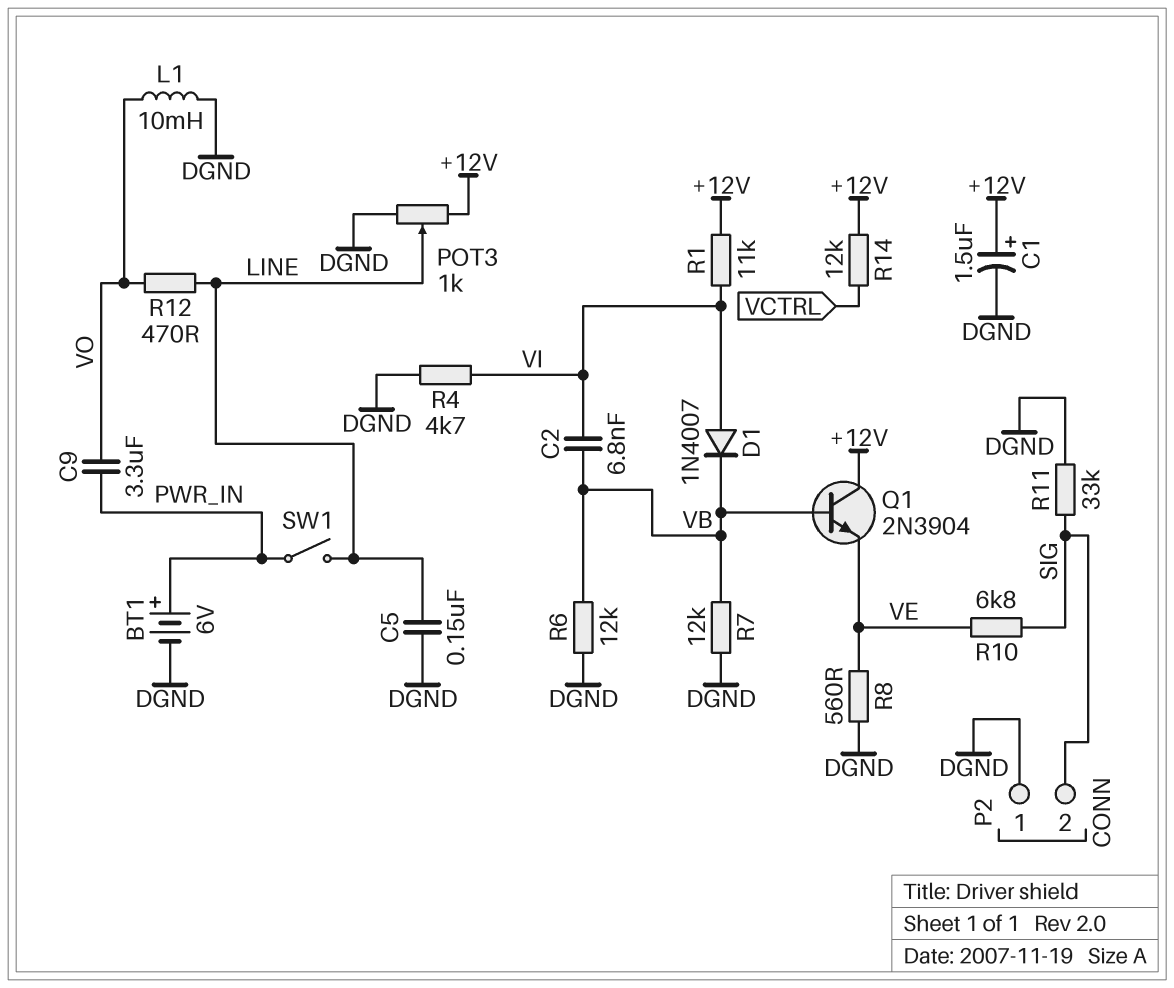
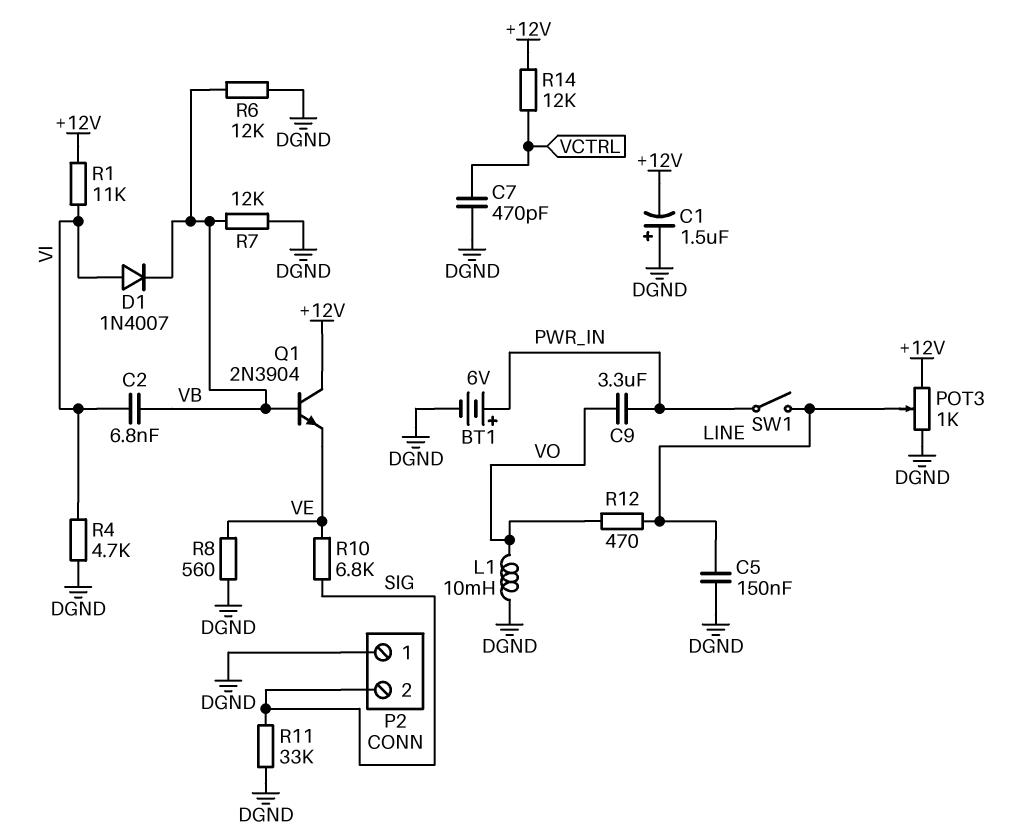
C1: 1.5uF (plus +12V, minus DGND) -> 1.5uF (plus DGND, minus +12V)
C7: none -> 470pF (DGND, VCTRL)

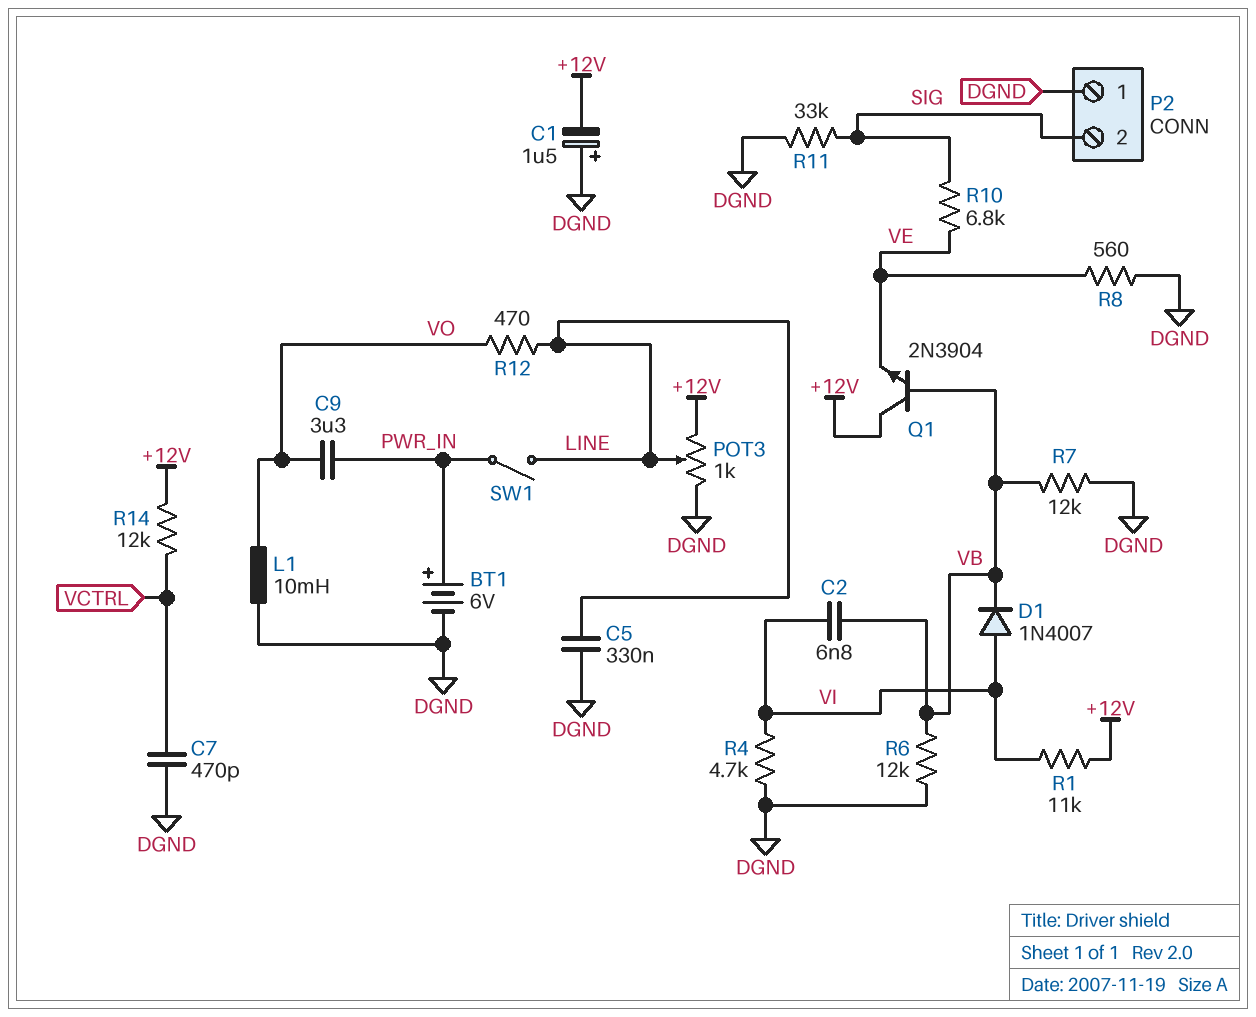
C5: 150nF (DGND, LINE) -> 330nF (DGND, LINE)

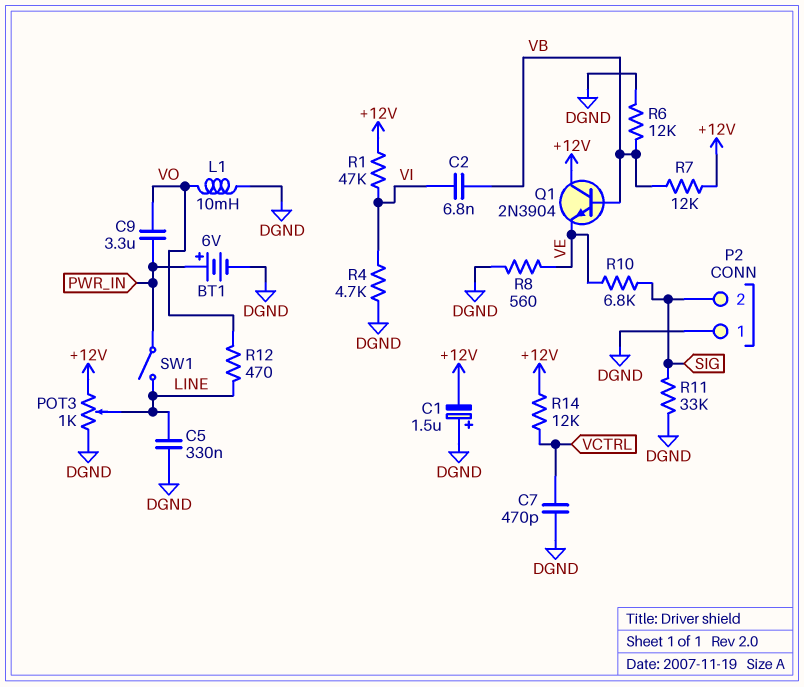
D1: diode 1N4007 (A VI, K VB) -> none
R1: 11k (+12V, VI) -> 47k (+12V, VI)
R7: 12k (DGND, VB) -> 12k (+12V, VB)

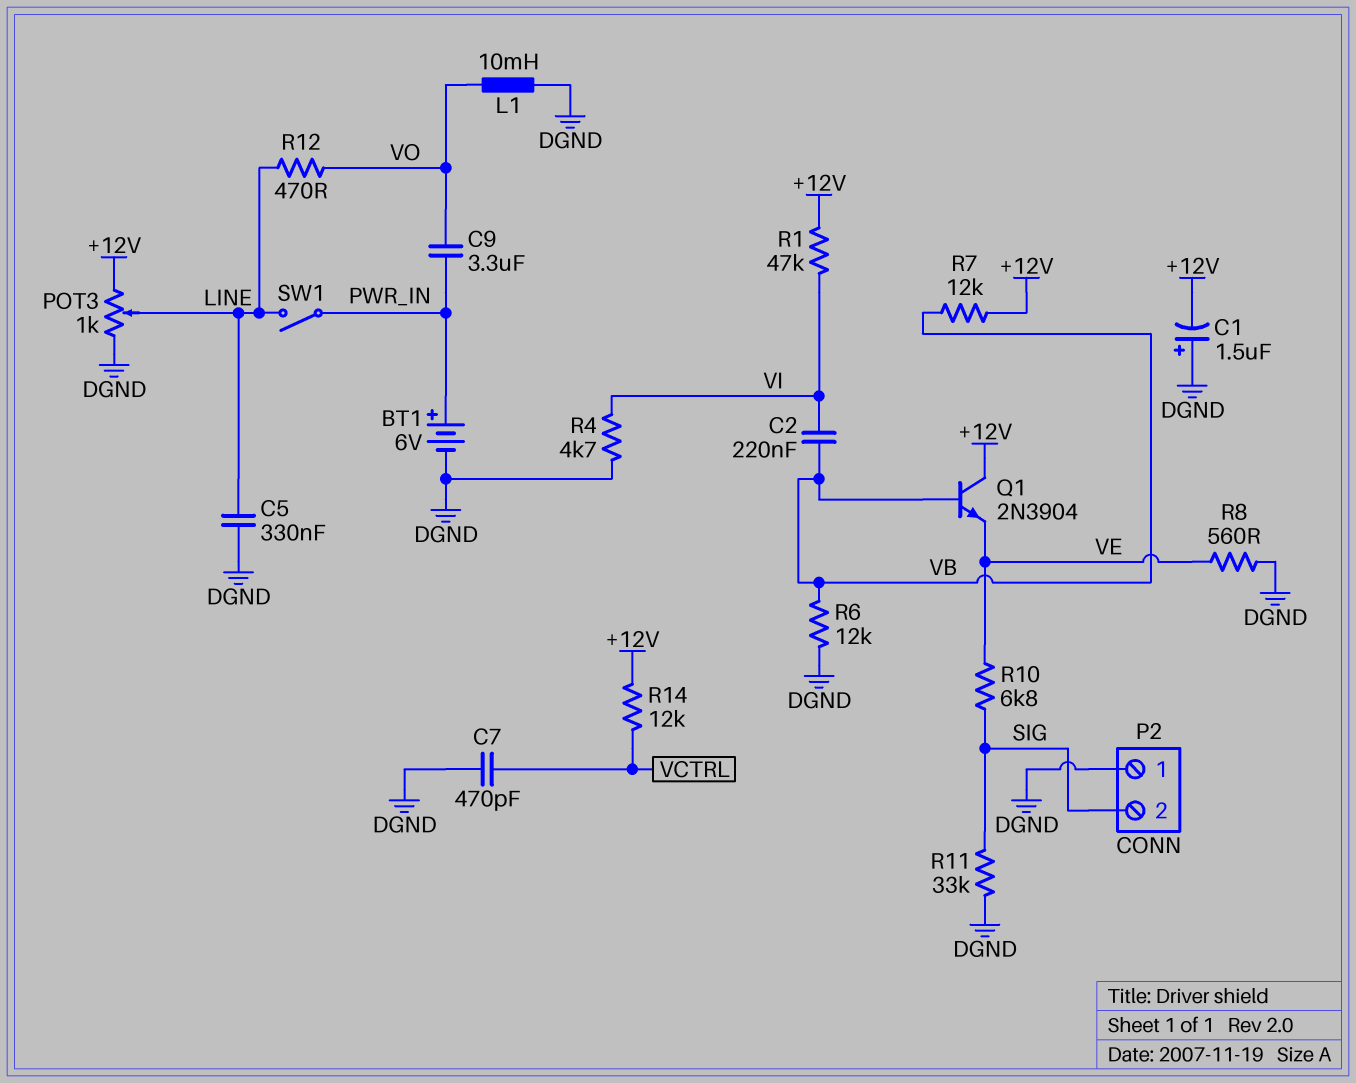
C2: 6.8nF (VB, VI) -> 220nF (VB, VI)

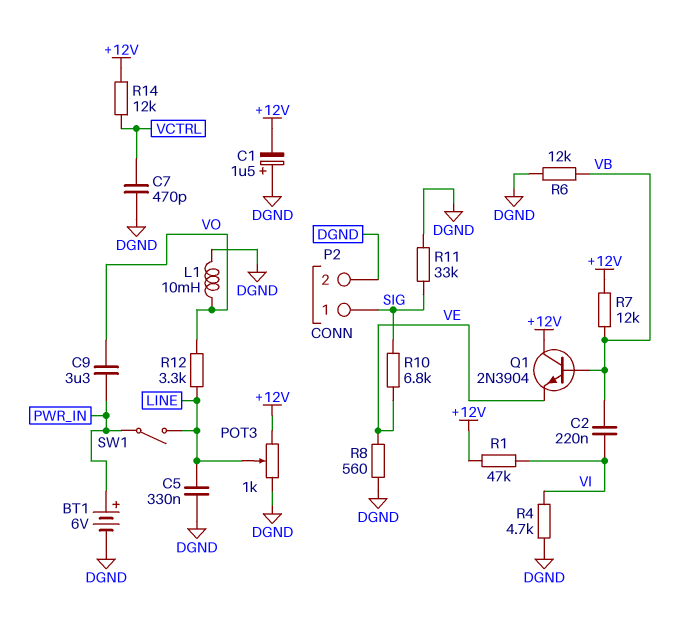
P2 pin 1: DGND -> SIG
P2 pin 2: SIG -> DGND
R12: 470 (LINE, VO) -> 3.3k (LINE, VO)

